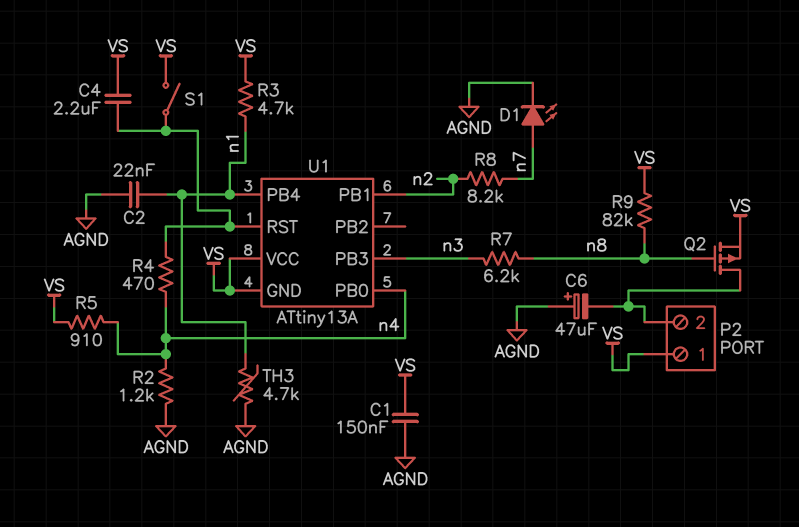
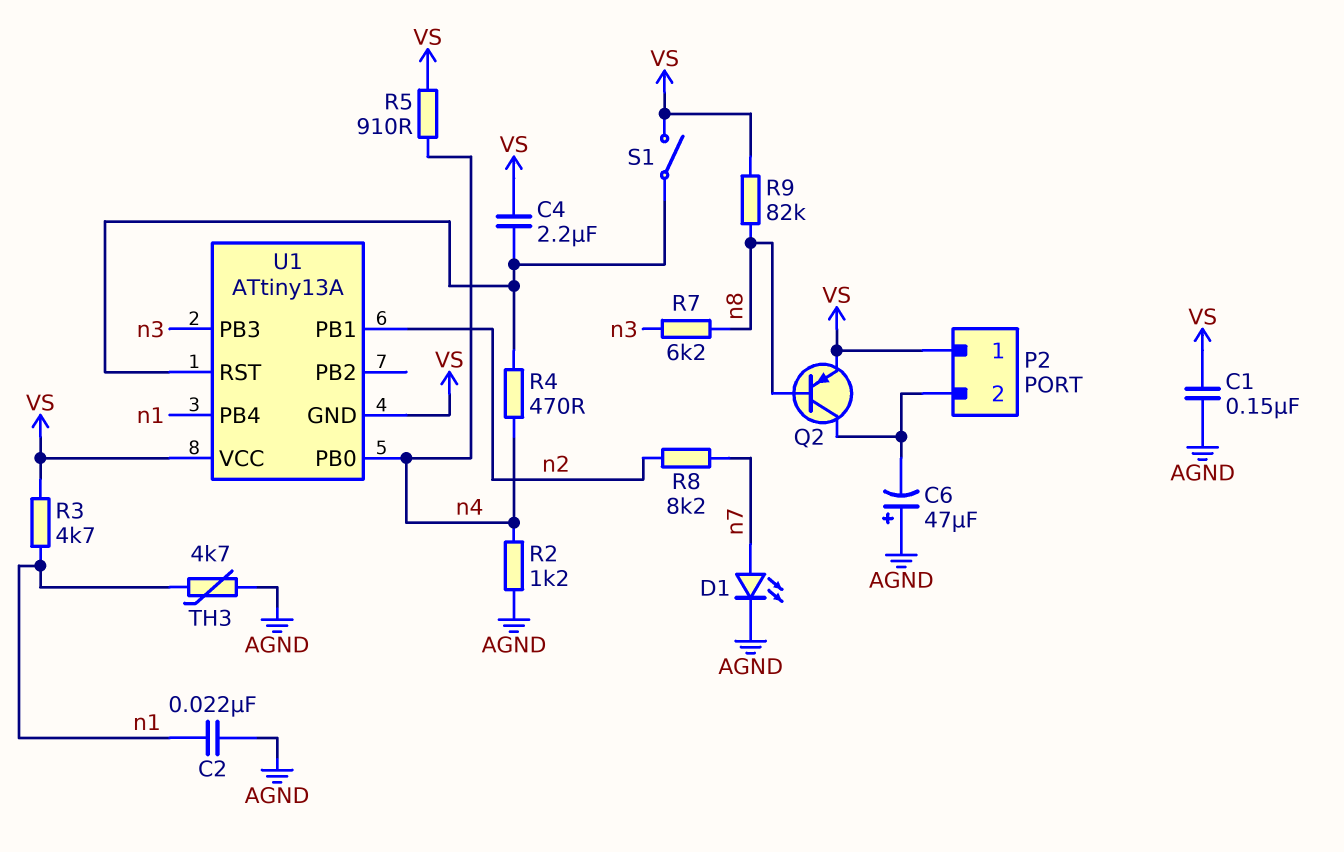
Q2: PMOS (G n8, D P2/2, S VS) -> PNP (B n8, C P2/2, E VS)

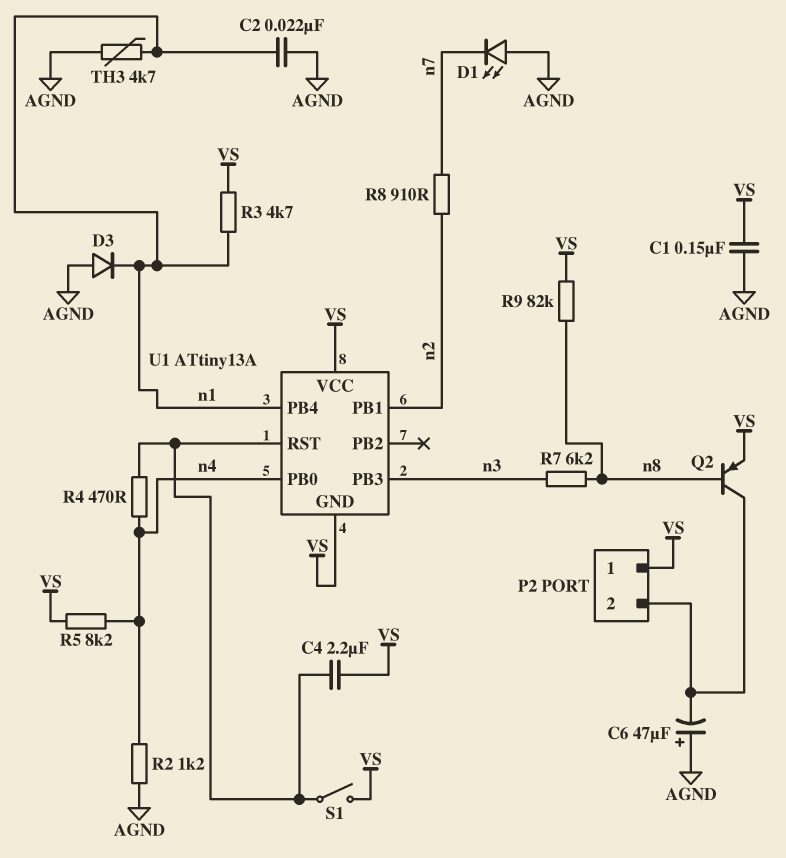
D1: LED (A n7, K AGND) -> LED (A AGND, K n7)
D3: none -> diode (A AGND, K n1)
R5: 910 (VS, n4) -> 8.2k (VS, n4)
R8: 8.2k (n2, n7) -> 910 (n2, n7)

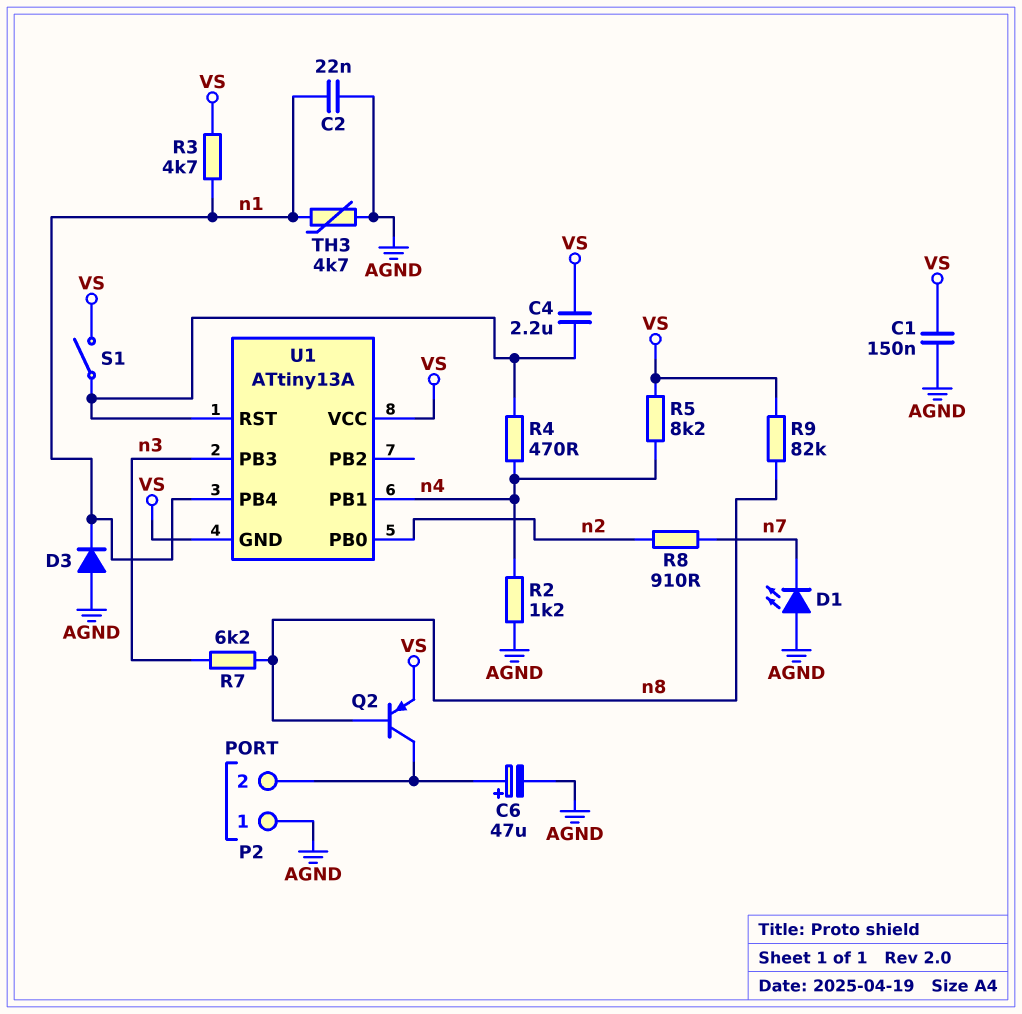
C6: 47uF (plus AGND, minus P2/2) -> 47uF (plus P2/2, minus AGND)
P2 pin 1: VS -> AGND
U1 pin PB0: n4 -> n2
U1 pin PB1: n2 -> n4

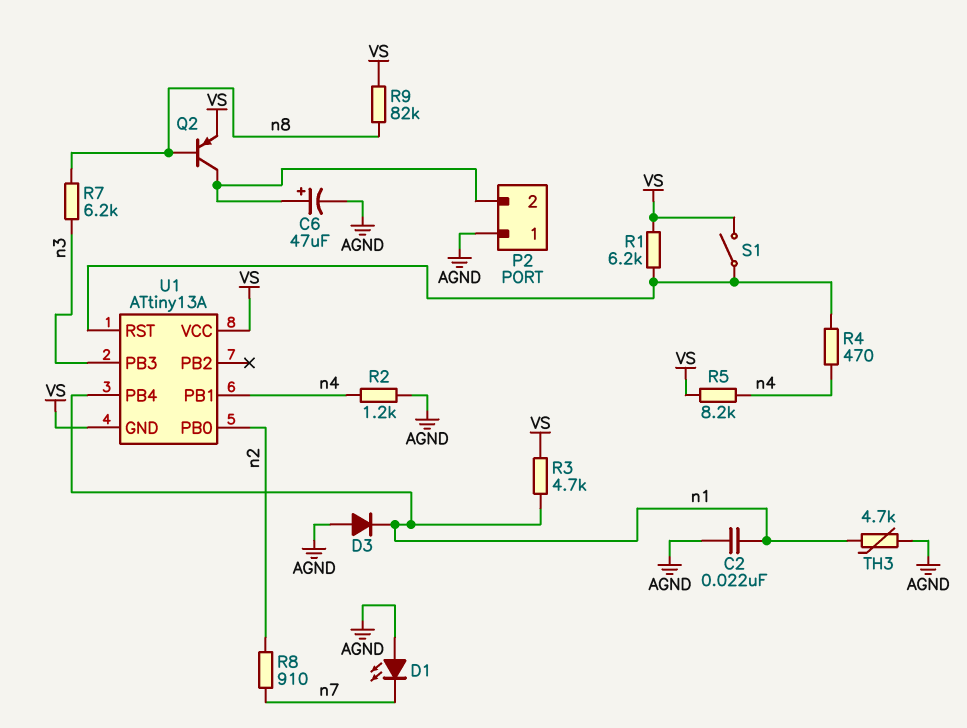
C1: 150nF (AGND, VS) -> none
C4: 2.2uF (U1/RST, VS) -> none
R1: none -> 6.2k (U1/RST, VS)

